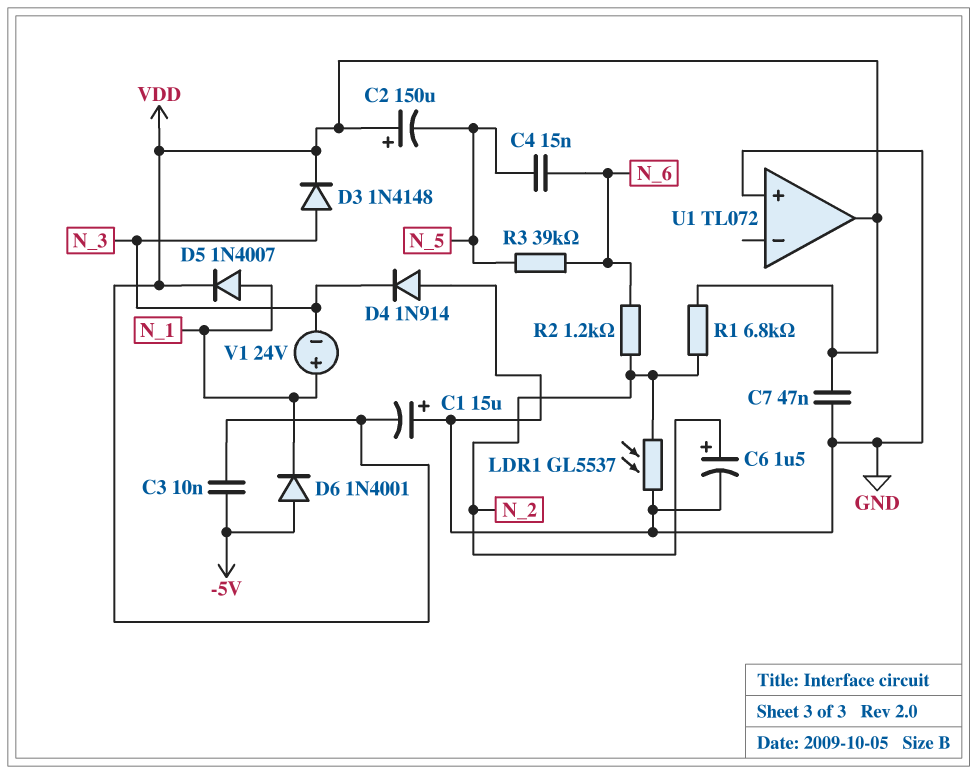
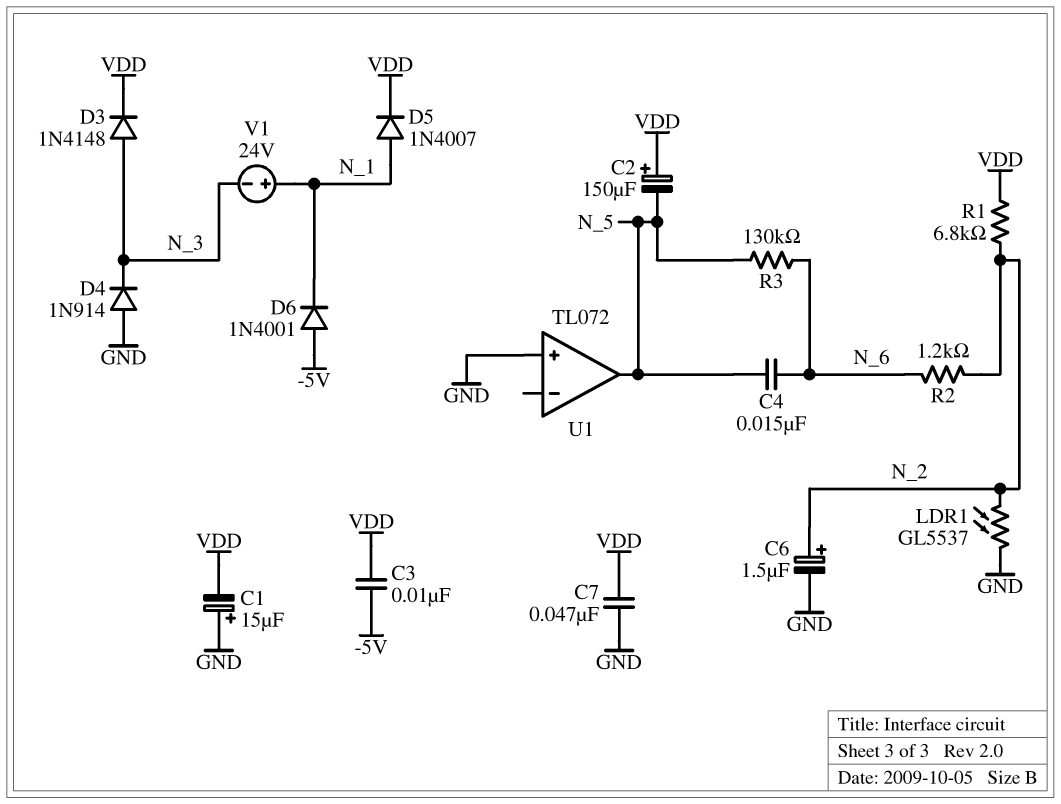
R3: 39k (N_5, N_6) -> 130k (N_5, N_6)
U1 pin out: VDD -> N_5

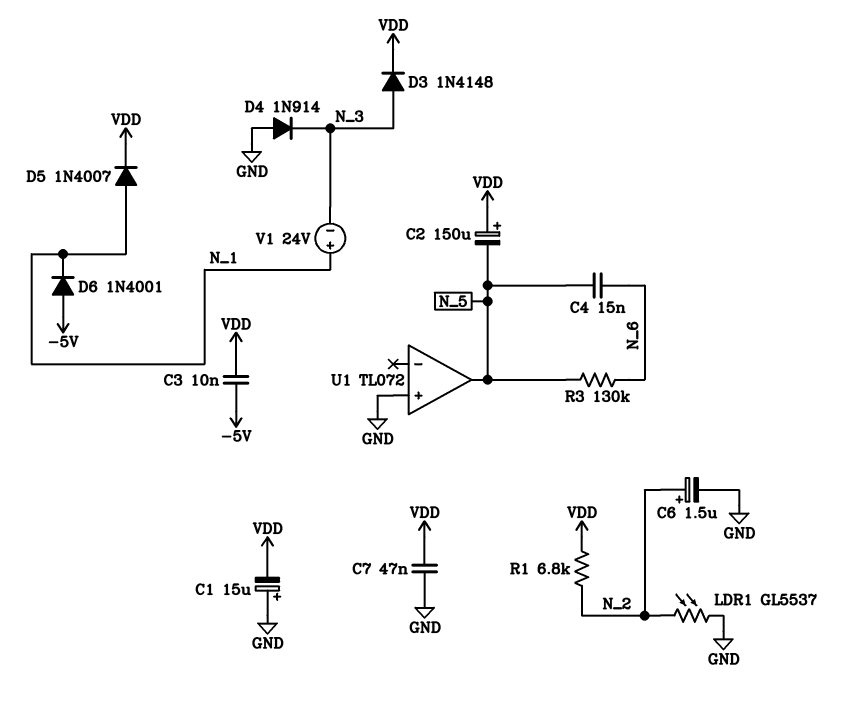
R2: 1.2k (N_2, N_6) -> none

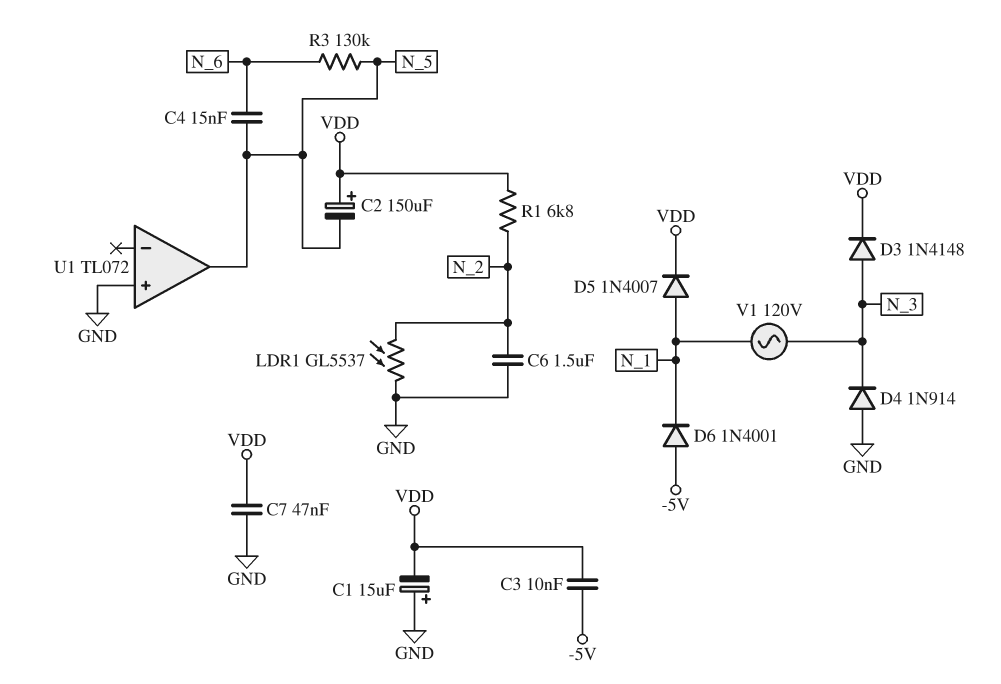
C6: 1.5uF (plus N_2, minus GND) -> 1.5uF (GND, N_2)
V1: 24V (plus N_1, minus N_3) -> AC 120V (N_1, N_3)

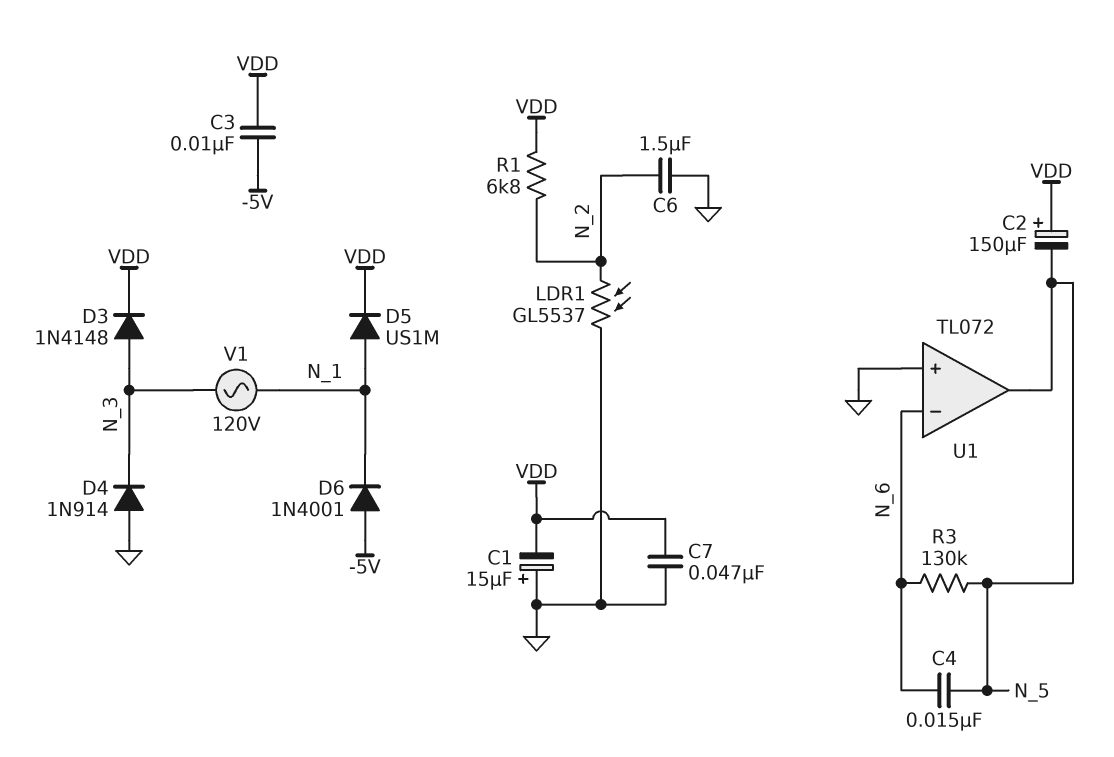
D5: diode 1N4007 (A N_1, K VDD) -> diode US1M (A N_1, K VDD)
U1 pin in-: none -> N_6

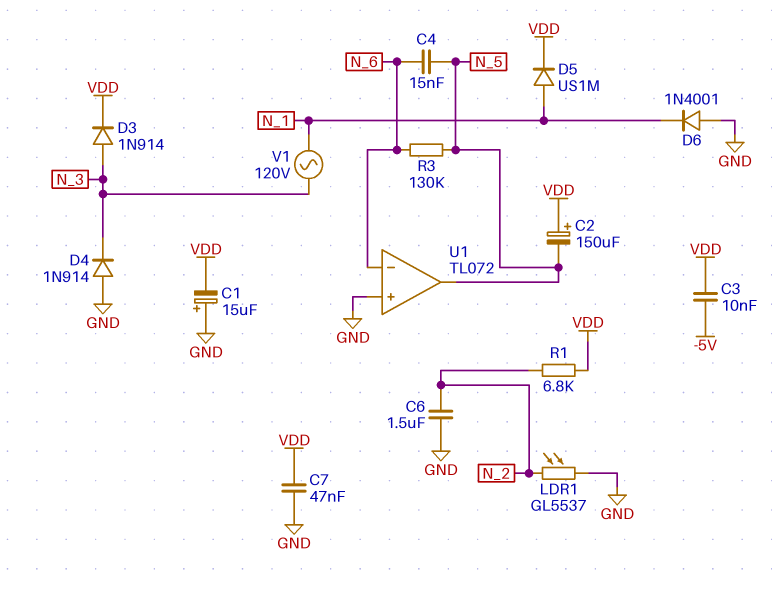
D3: diode 1N4148 (A N_3, K VDD) -> diode 1N914 (A N_3, K VDD)
D6: diode 1N4001 (A -5V, K N_1) -> diode 1N4001 (A GND, K N_1)

